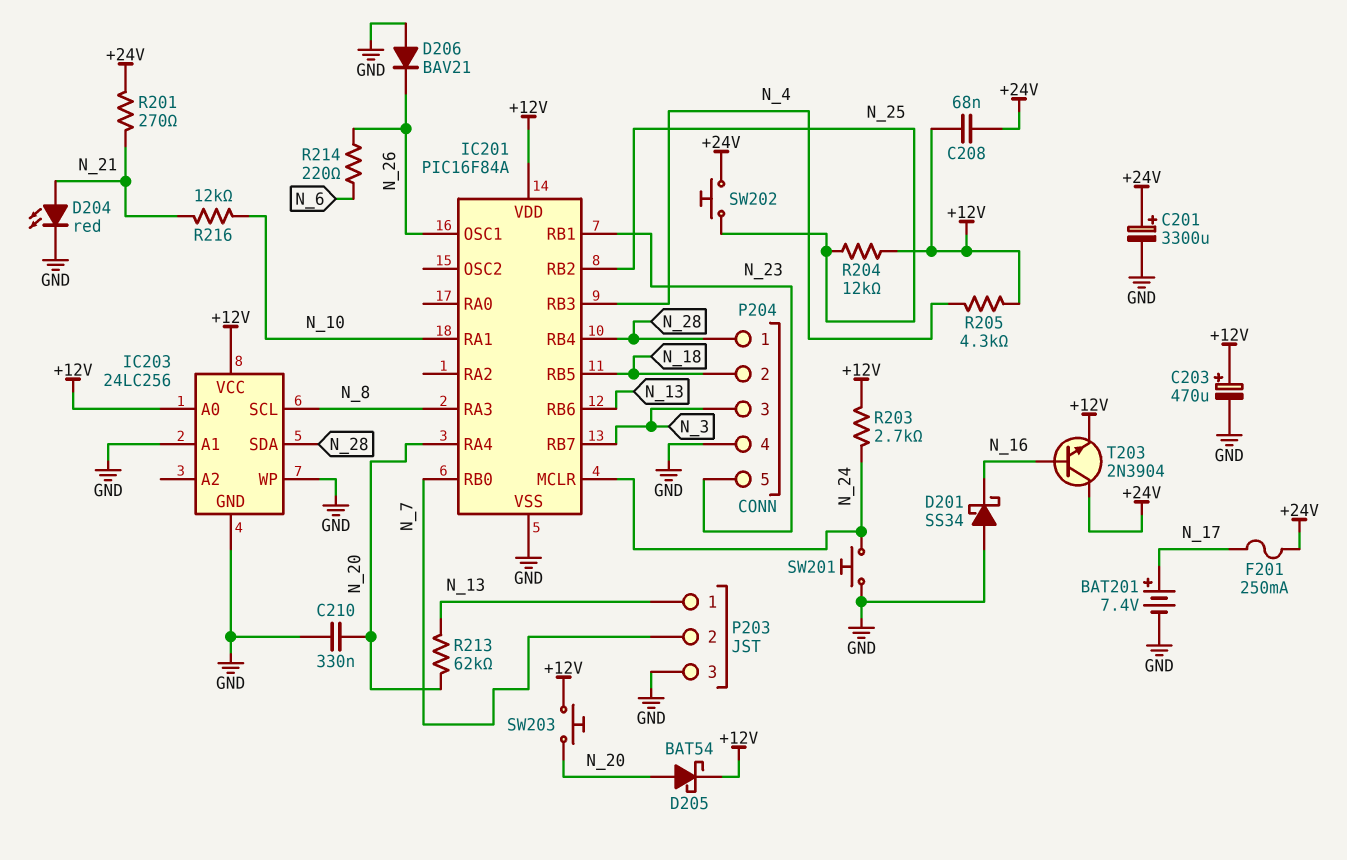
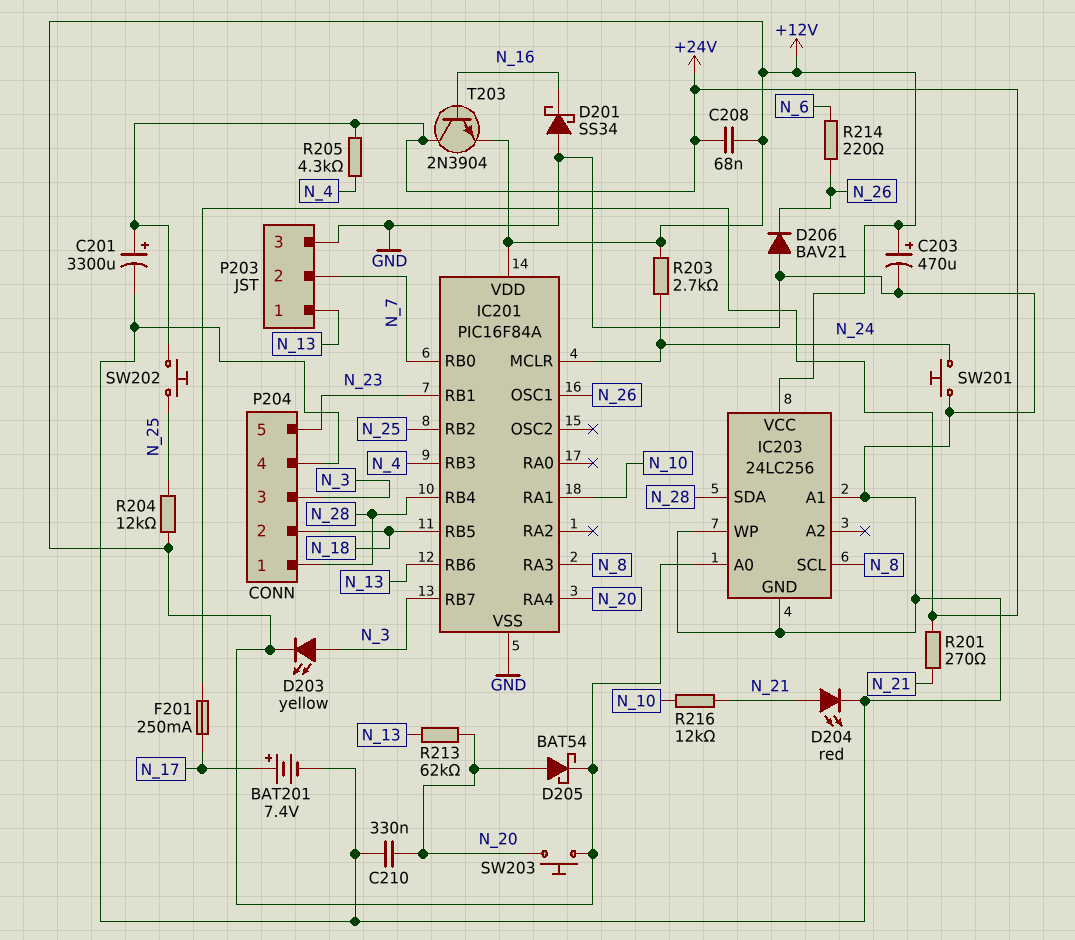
D203: none -> LED yellow (A N_3, K +12V)
R205: 4.3k (+12V, N_4) -> 4.3k (+24V, N_4)

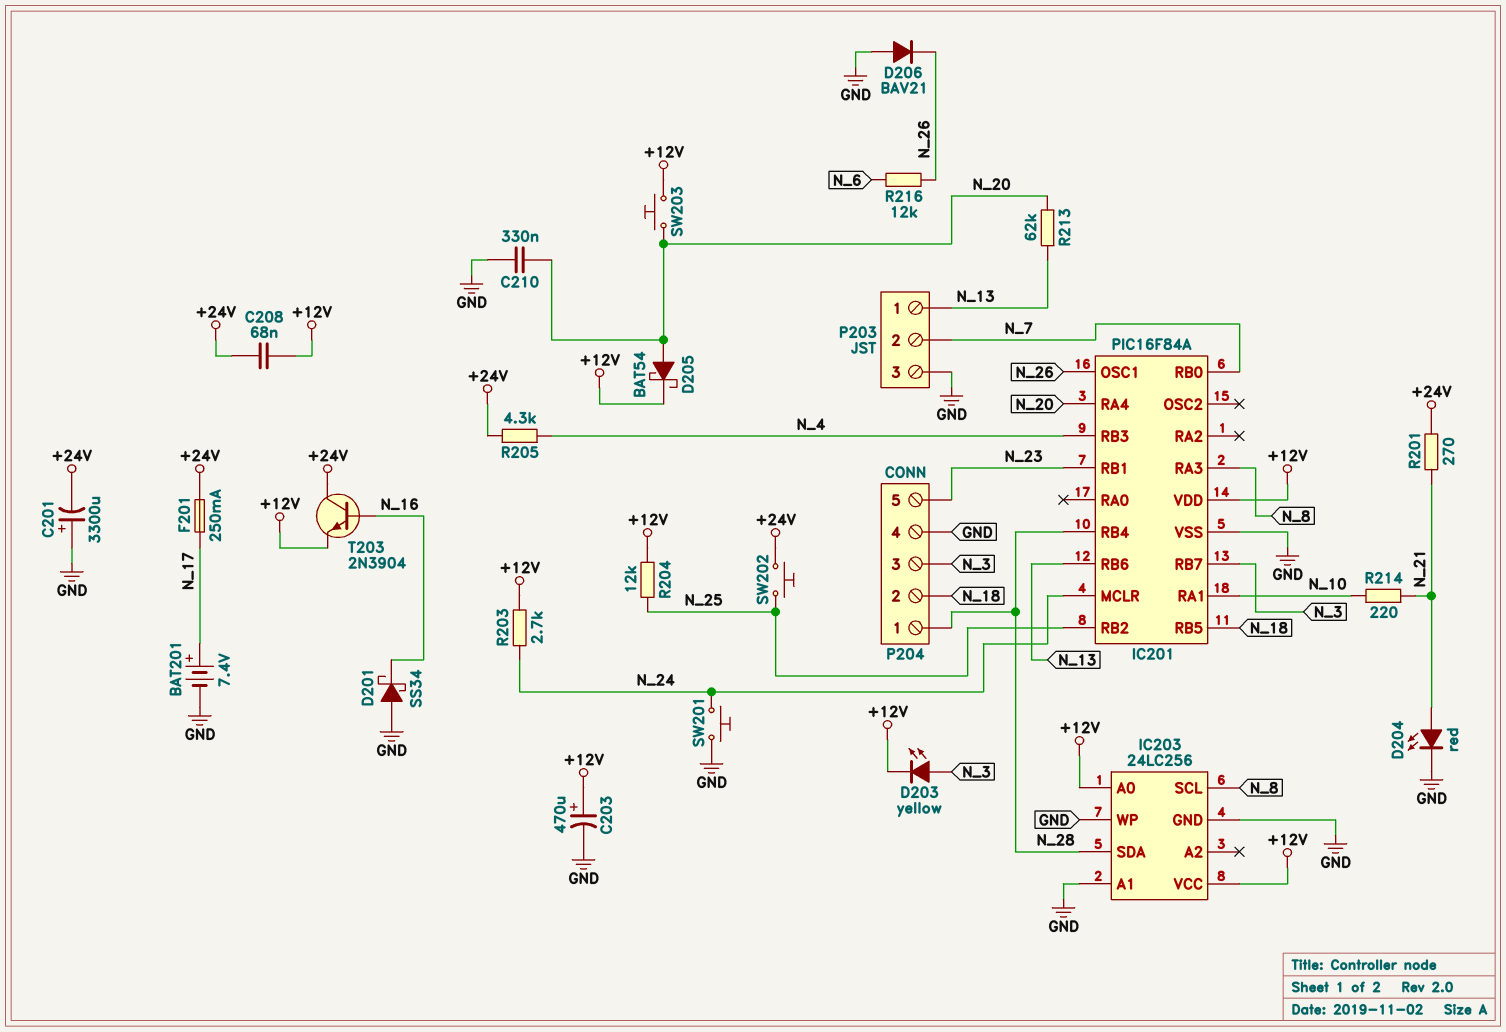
C201: 3300uF (plus +24V, minus GND) -> 3300uF (plus GND, minus +24V)
R214: 220 (N_6, N_26) -> 220 (N_10, N_21)
R216: 12k (N_10, N_21) -> 12k (N_6, N_26)

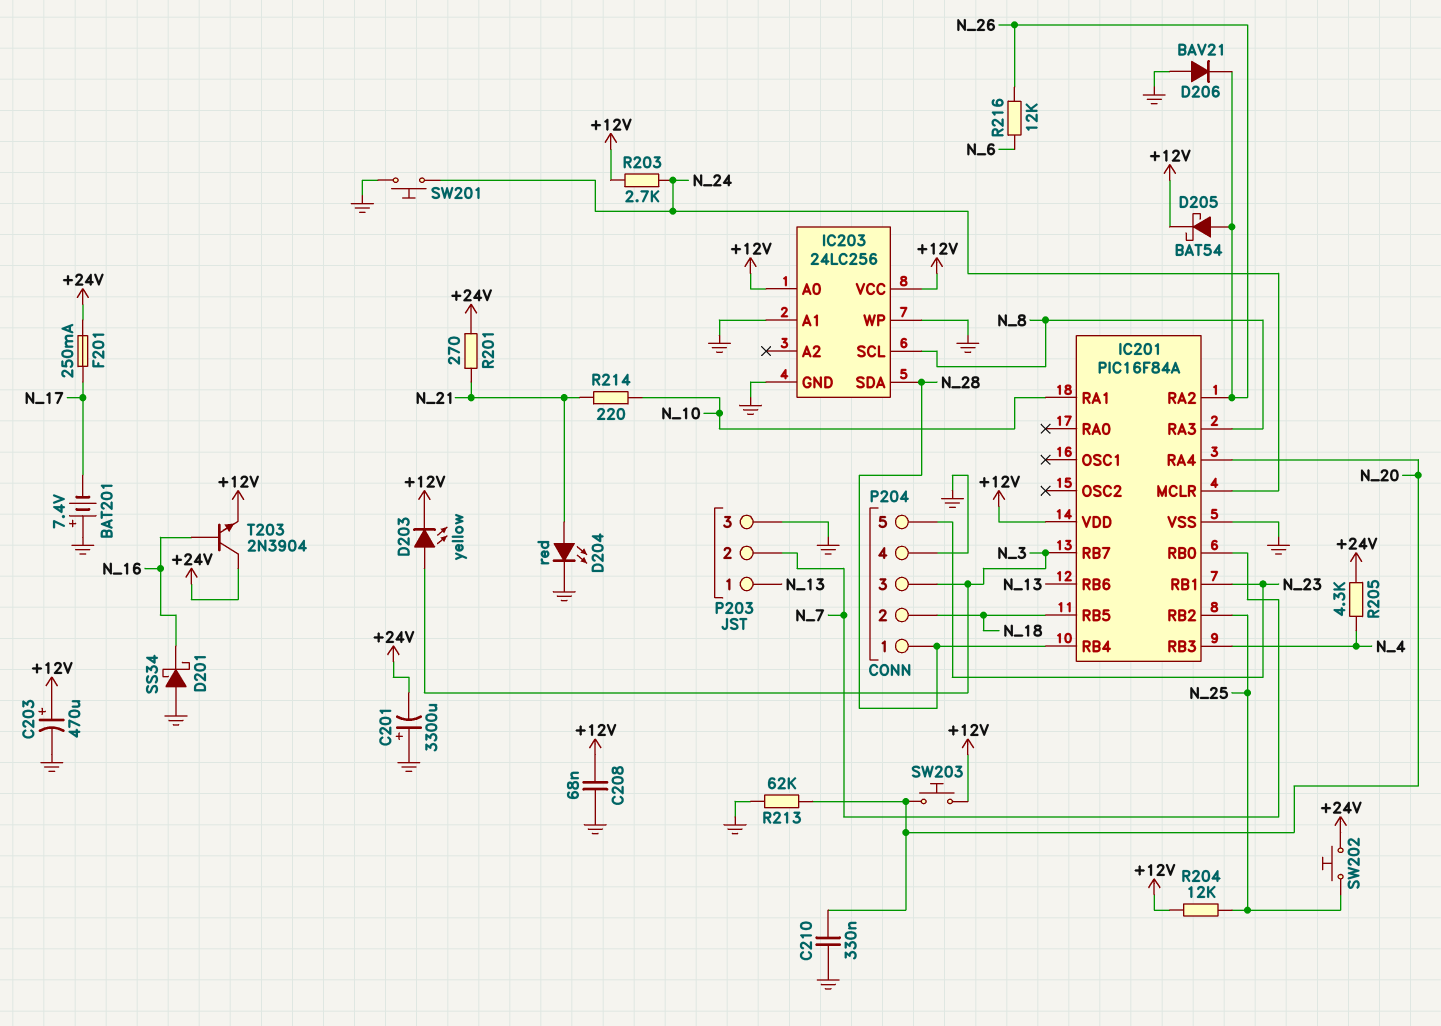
BAT201: 7.4V (plus N_17, minus GND) -> 7.4V (plus GND, minus N_17)
C208: 68nF (+12V, +24V) -> 68nF (+12V, GND)
D205: schottky BAT54 (A N_20, K +12V) -> schottky BAT54 (A N_26, K +12V)
IC201 pin OSC1: N_26 -> none
IC201 pin RA2: none -> N_26
R213: 62k (N_13, N_20) -> 62k (GND, N_20)

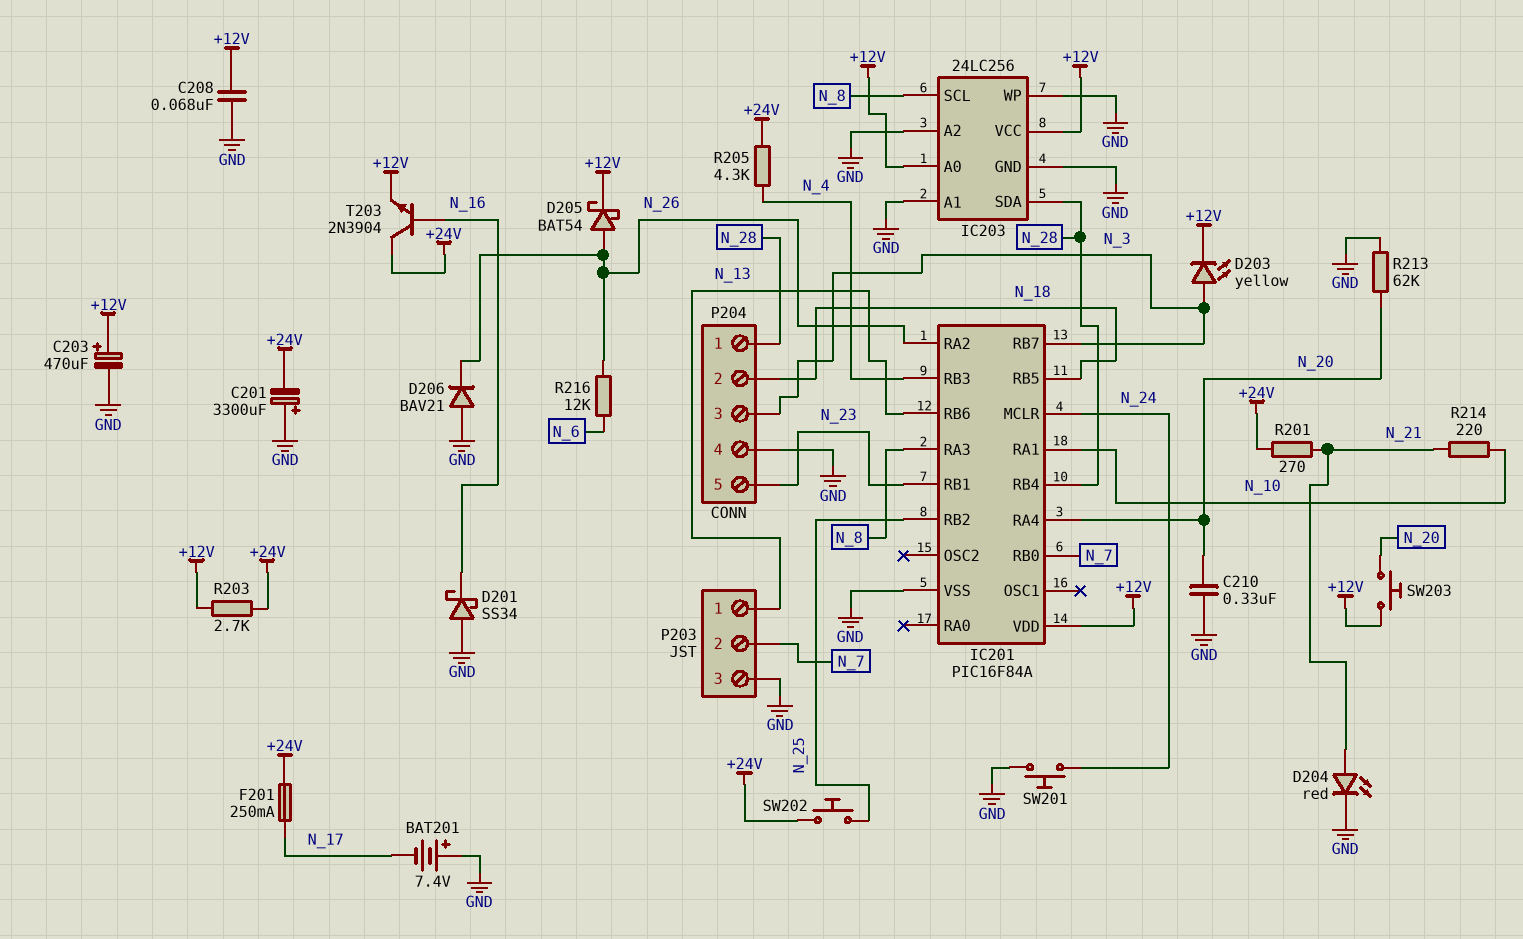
IC203 pin A2: none -> GND
R203: 2.7k (+12V, N_24) -> 2.7k (+12V, +24V)
R204: 12k (+12V, N_25) -> none

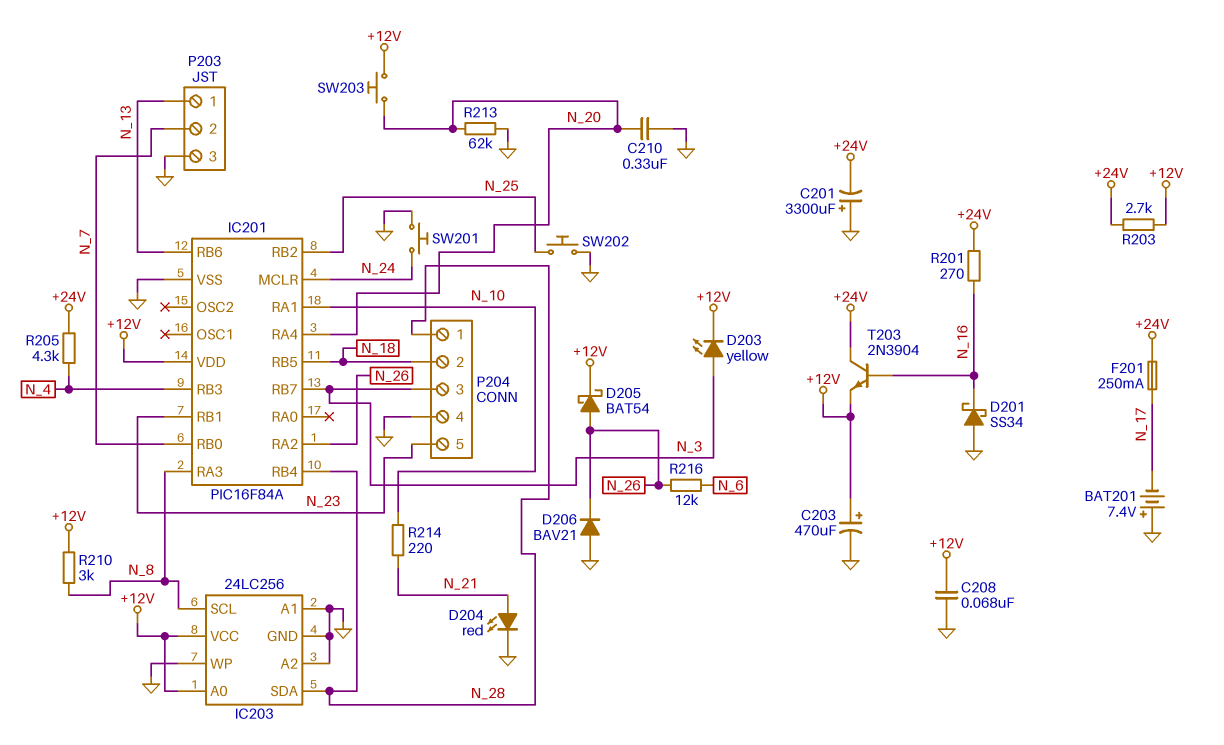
R201: 270 (+24V, N_21) -> 270 (+24V, N_16)
R210: none -> 3k (+12V, N_8)
SW202: button (+24V, N_25) -> button (GND, N_25)

